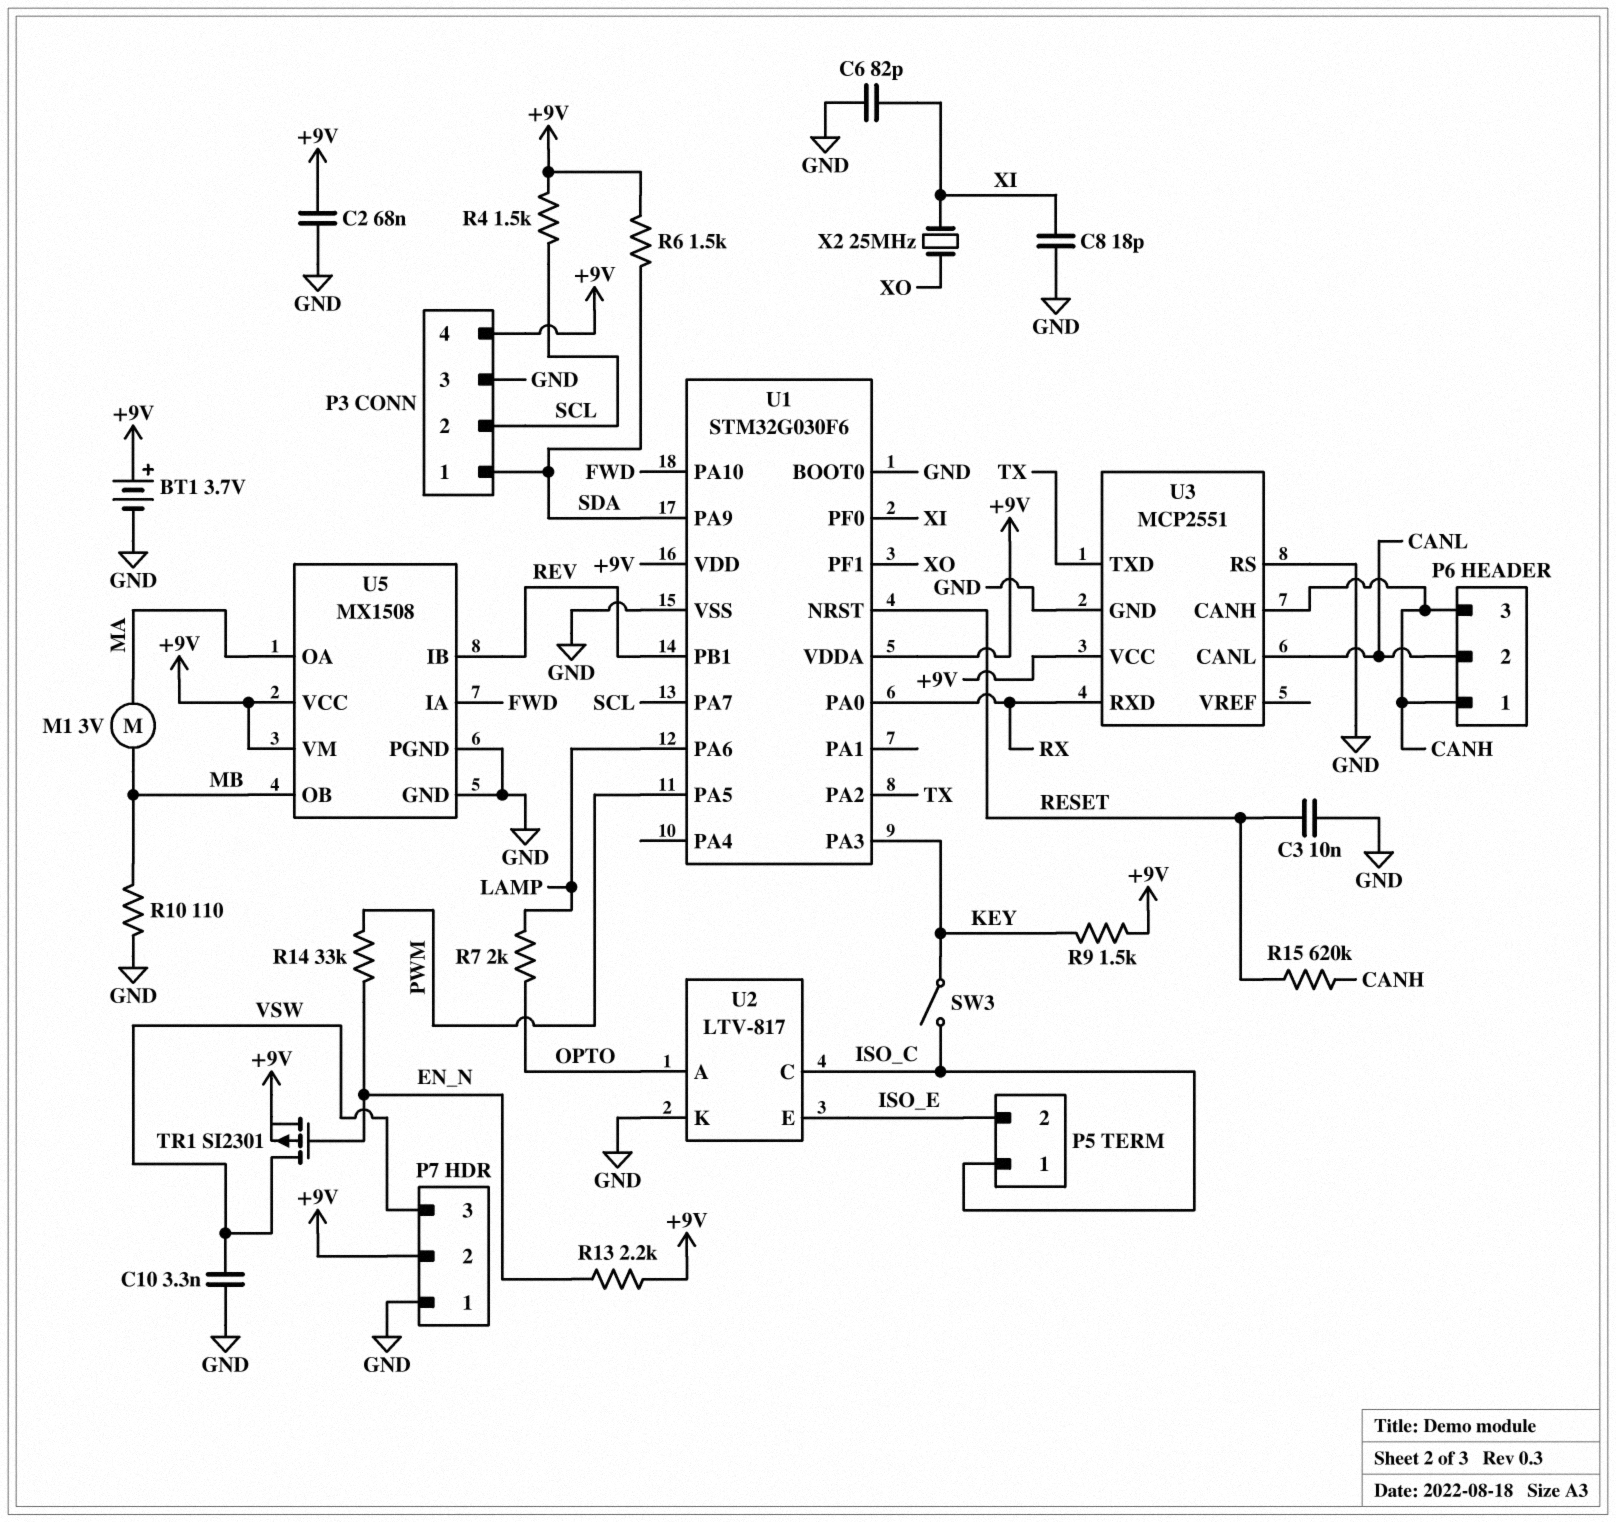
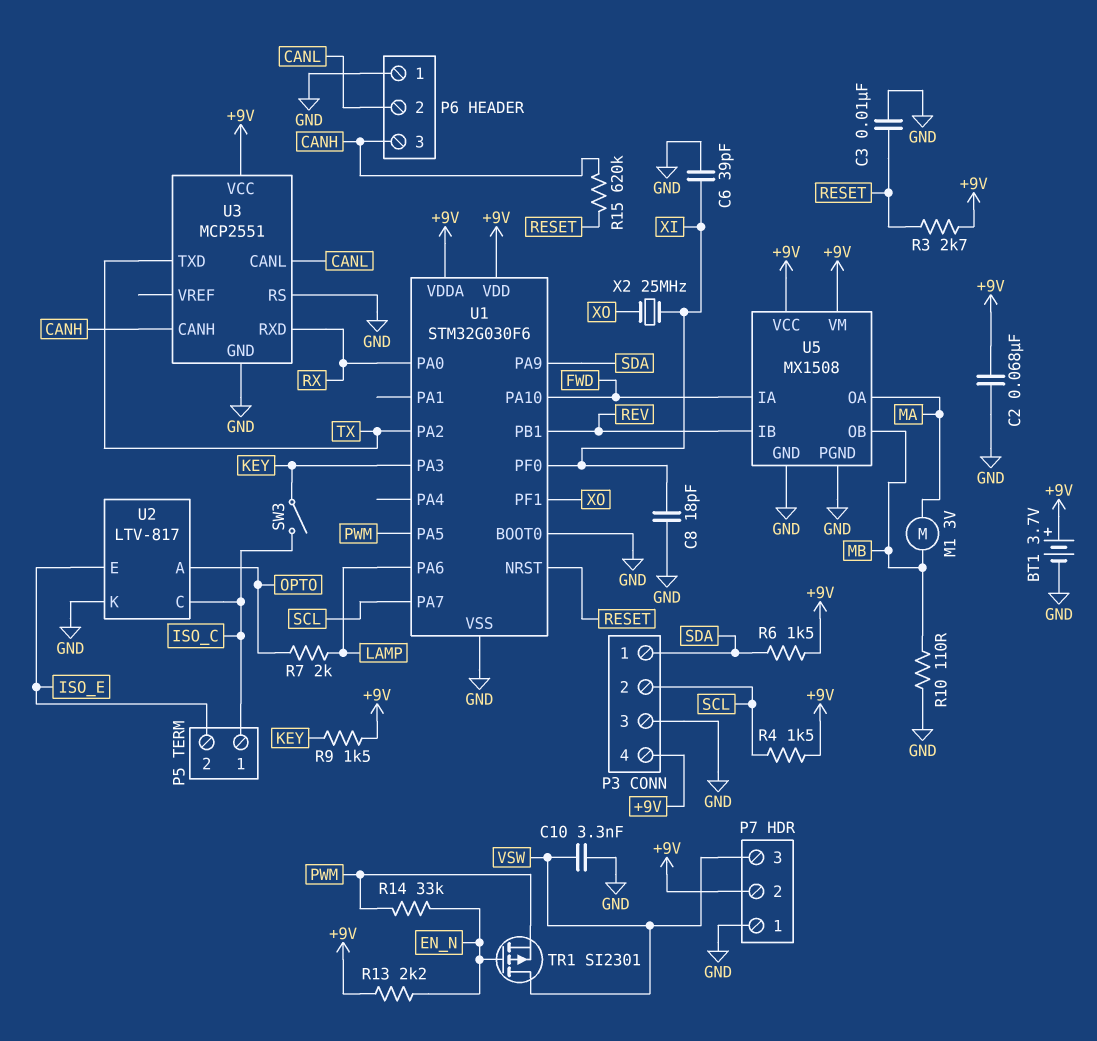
C6: 82pF (GND, XI) -> 39pF (GND, XI)
P6 pin 1: CANH -> GND
R3: none -> 2.7k (+9V, RESET)
TR1: PMOS SI2301 (G EN_N, D VSW, S +9V) -> PMOS SI2301 (G EN_N, D VSW, S PWM)

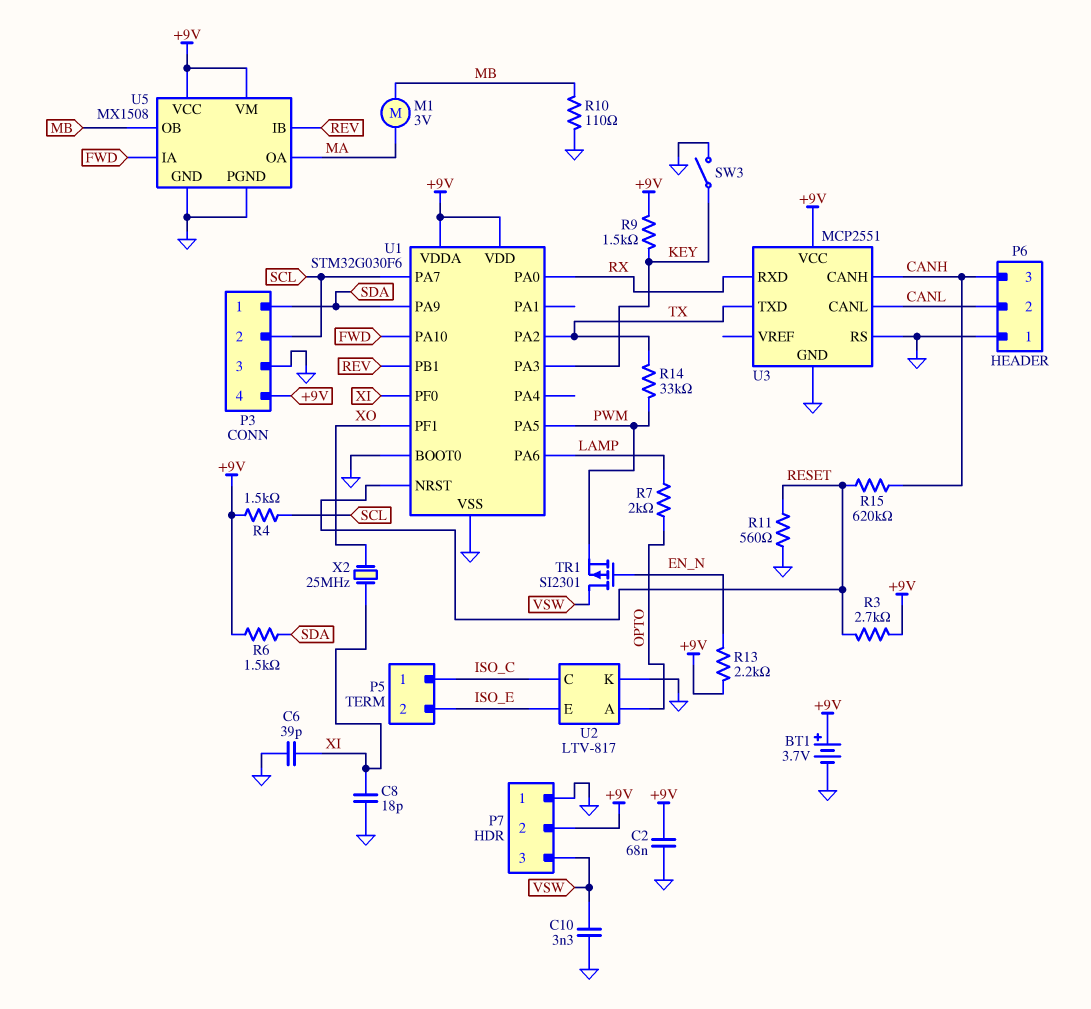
C3: 10nF (GND, RESET) -> none
R11: none -> 560 (GND, RESET)
R14: 33k (EN_N, PWM) -> 33k (PWM, TX)
SW3: switch (ISO_C, KEY) -> switch (GND, KEY)

